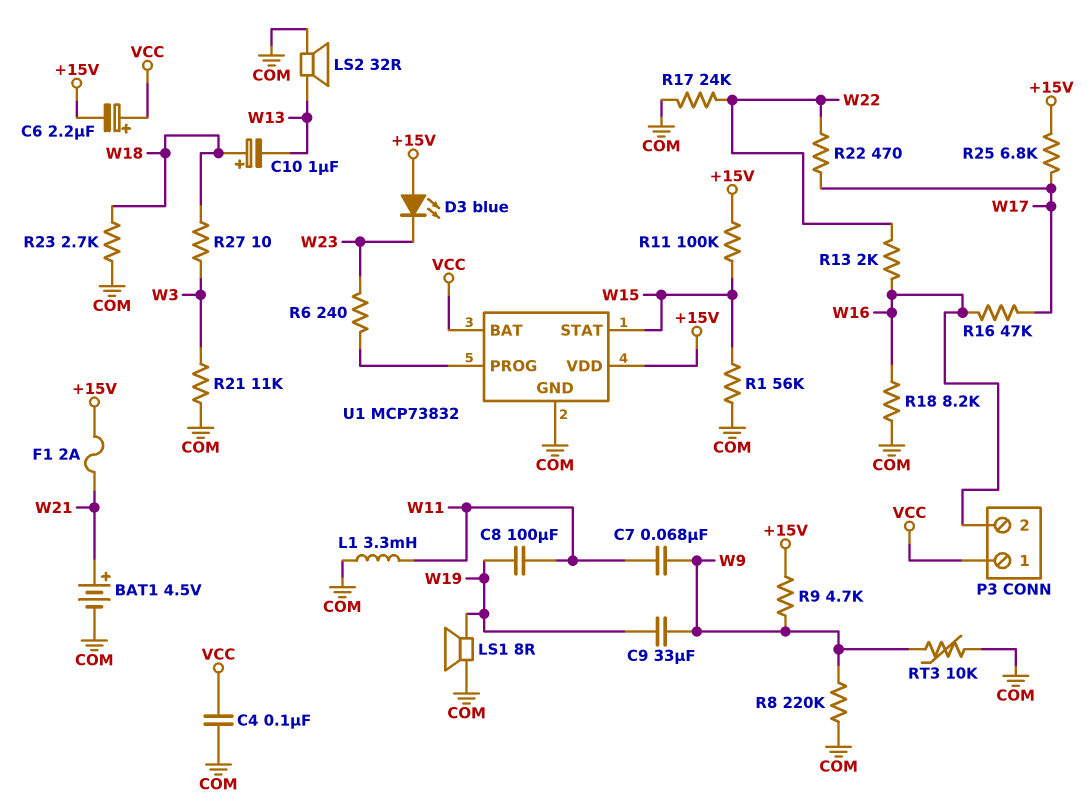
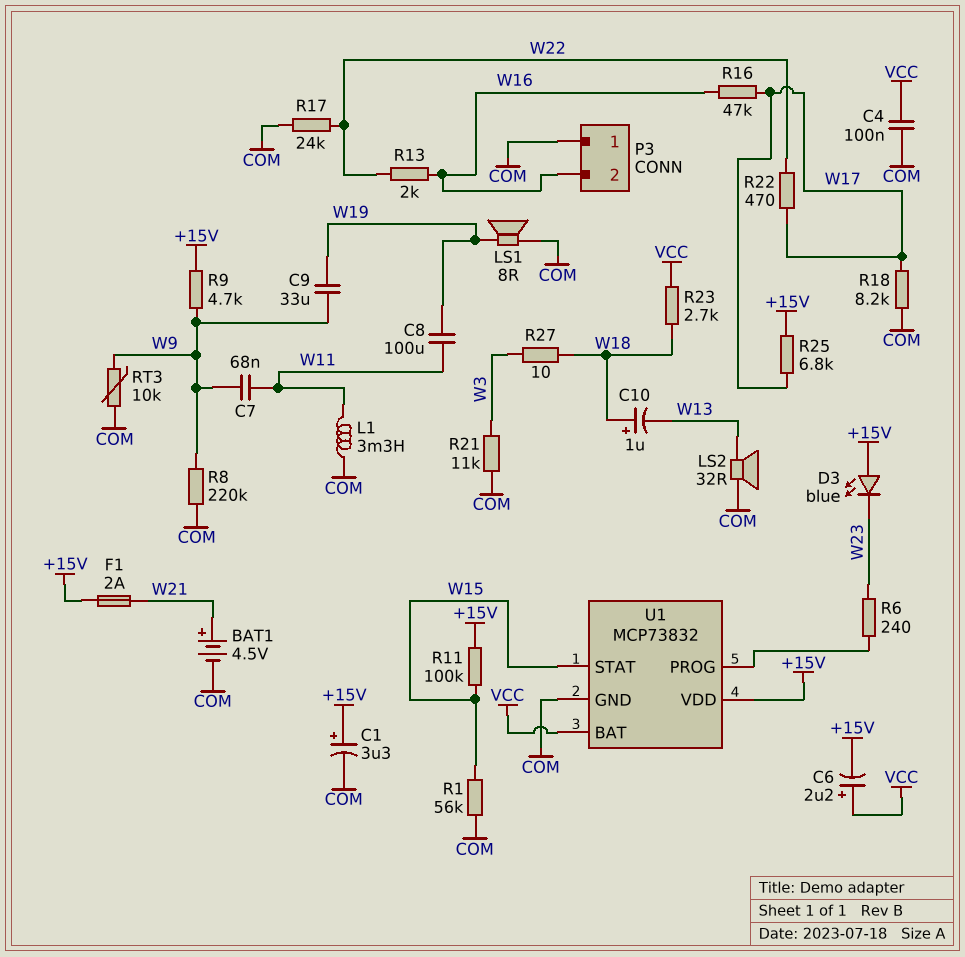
C1: none -> 3.3uF (plus +15V, minus COM)
P3 pin 1: VCC -> COM
R18: 8.2k (COM, W16) -> 8.2k (COM, W17)
R23: 2.7k (COM, W18) -> 2.7k (VCC, W18)

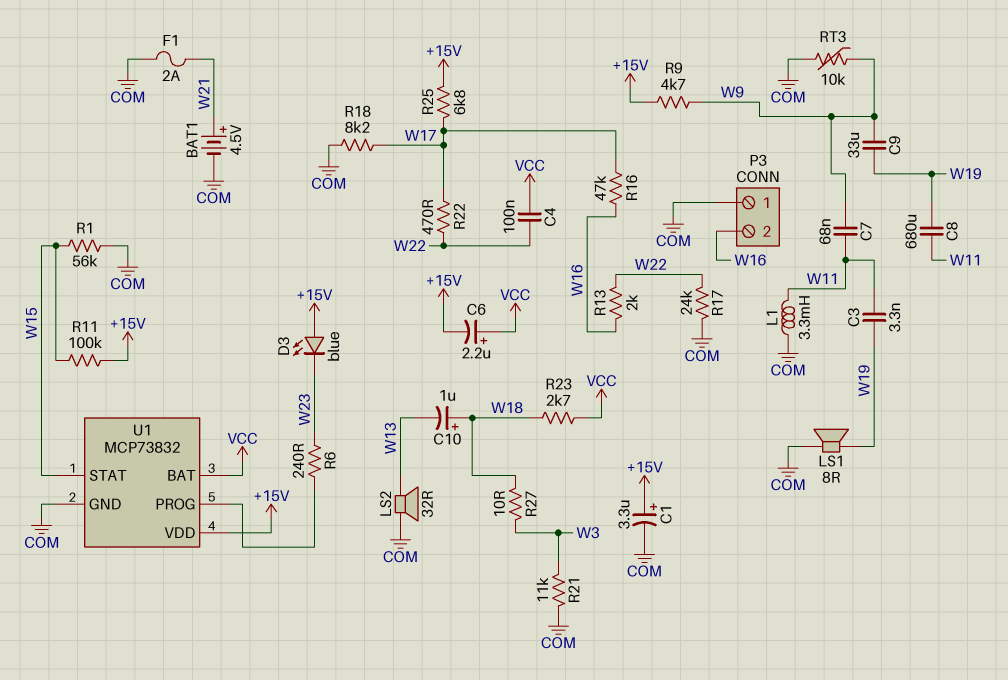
C3: none -> 3.3nF (W11, W19)
C4: 100nF (COM, VCC) -> 100nF (VCC, W22)
C8: 100uF (W11, W19) -> 680uF (W11, W19)
F1: 2A (+15V, W21) -> 2A (COM, W21)
R8: 220k (COM, W9) -> none

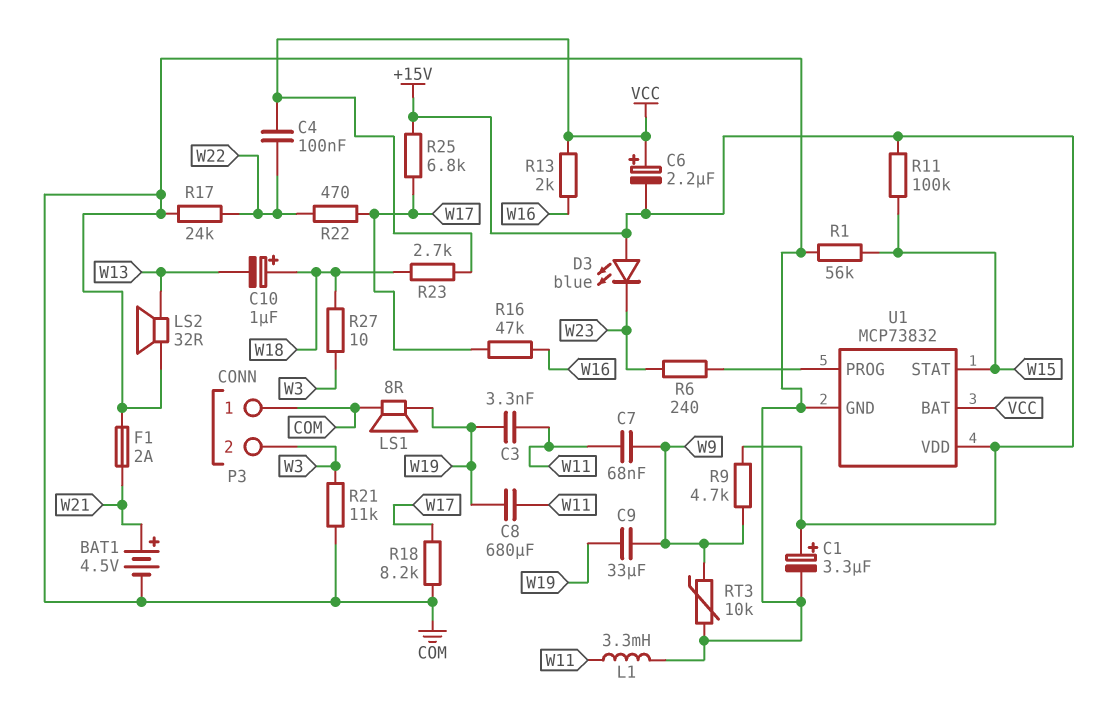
P3 pin 2: W16 -> W3
R13: 2k (W16, W22) -> 2k (VCC, W16)

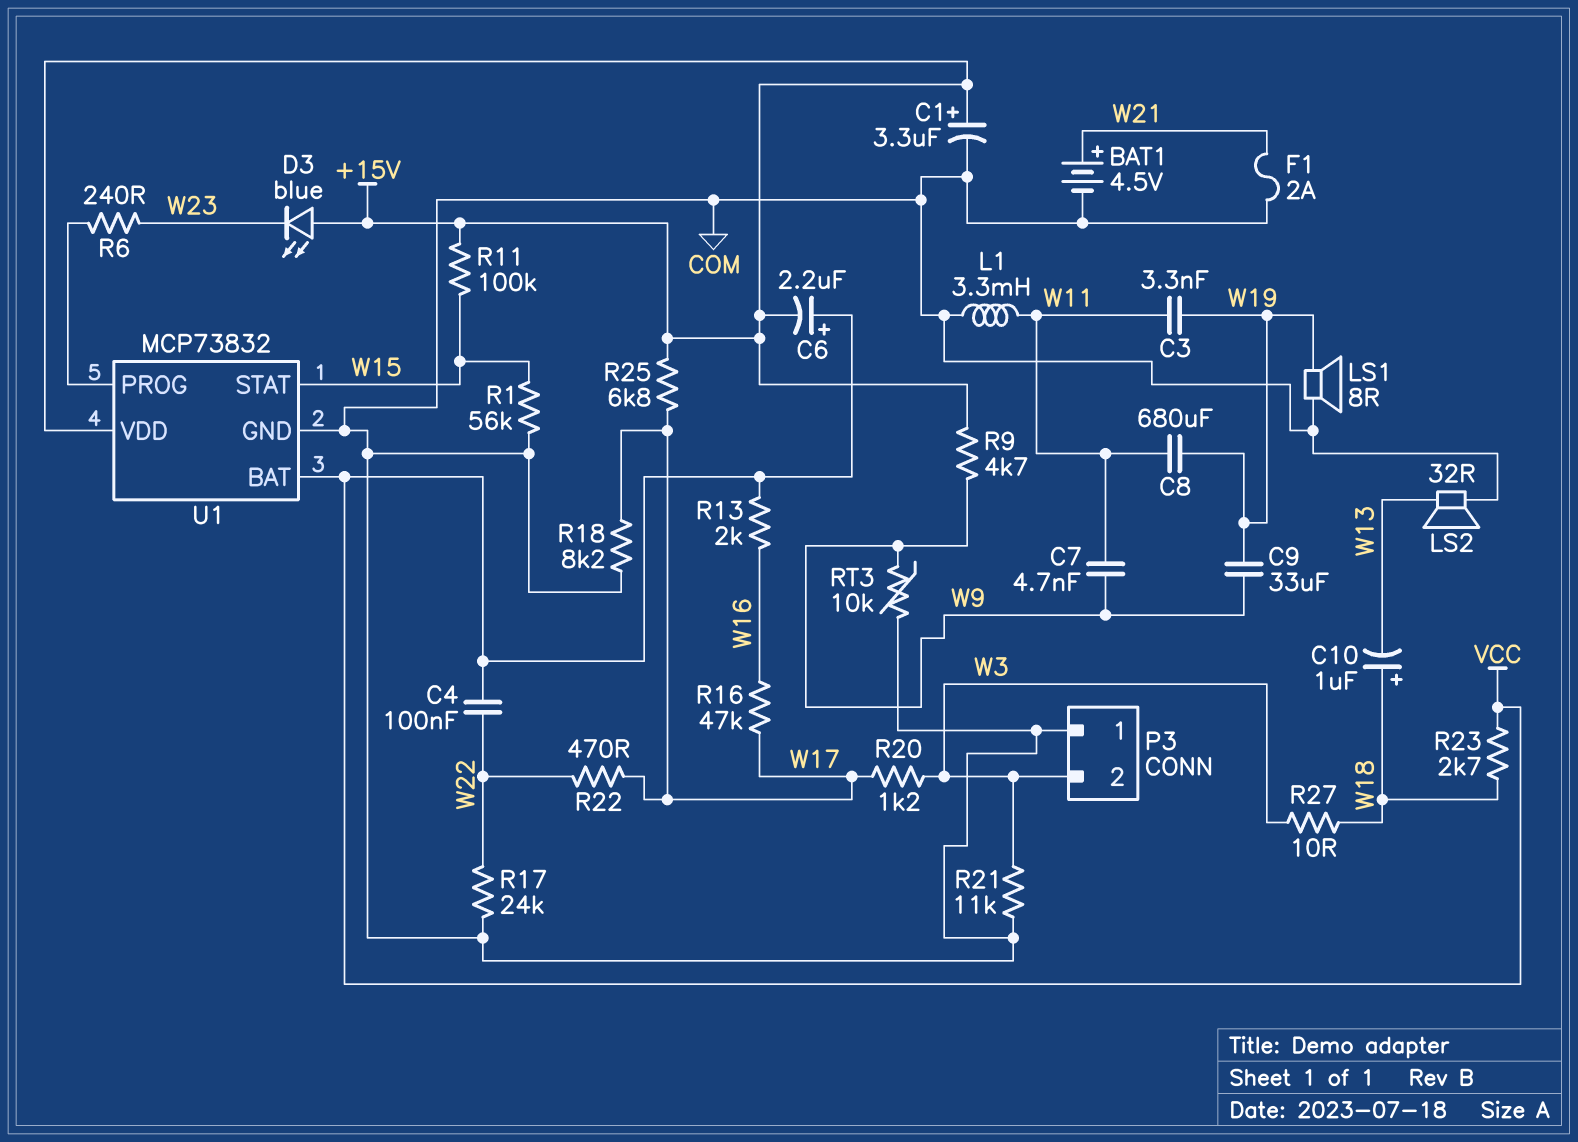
C7: 68nF (W9, W11) -> 4.7nF (W9, W11)
R20: none -> 1.2k (W3, W17)

